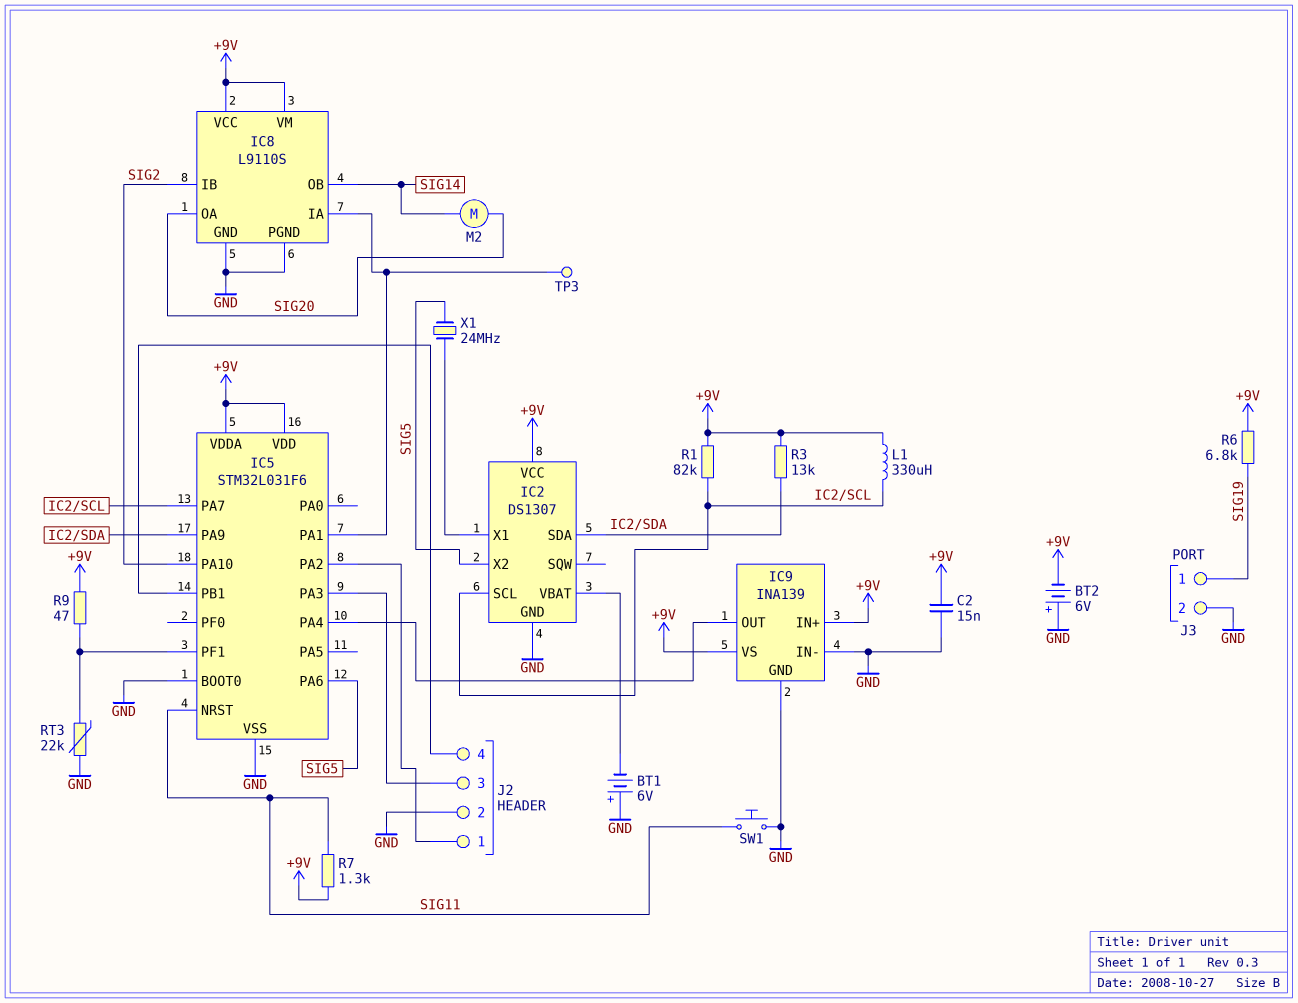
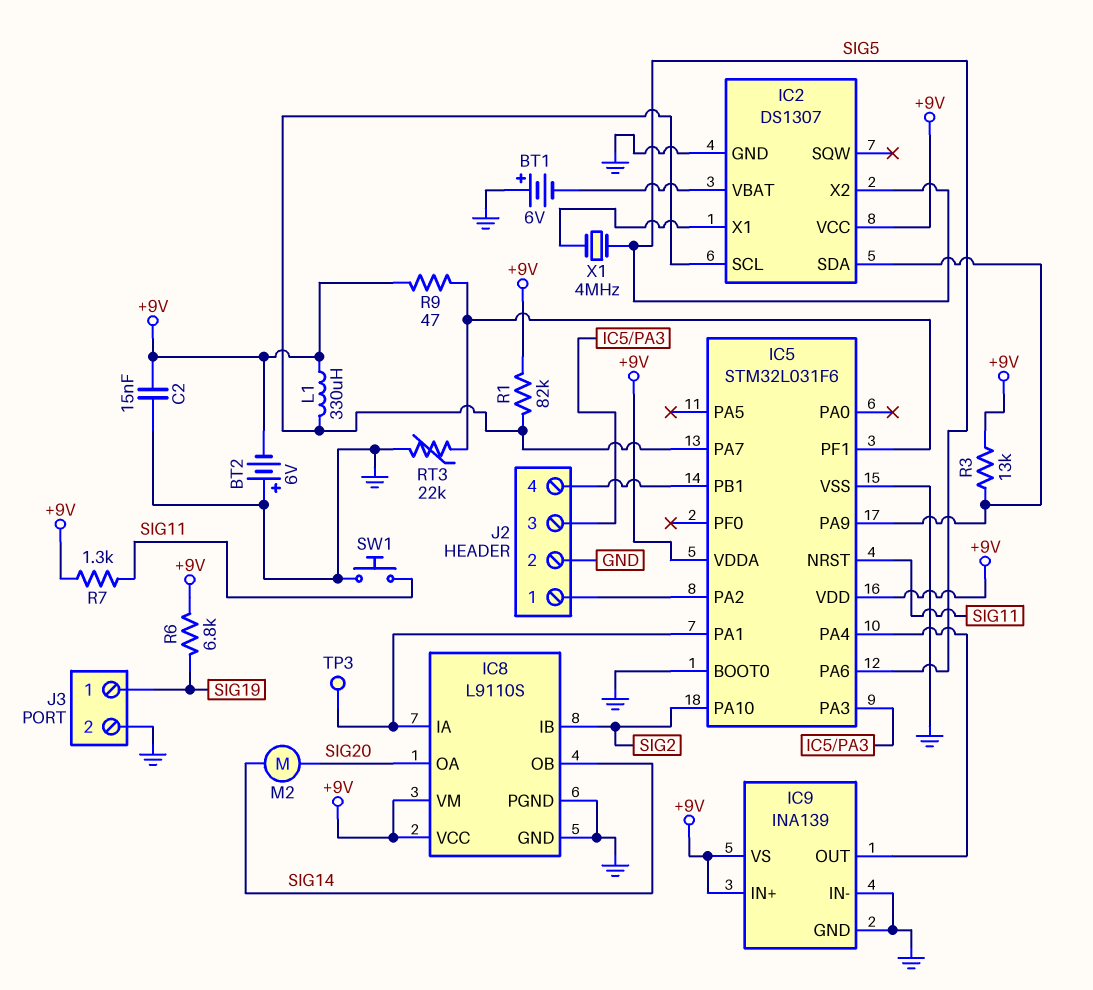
X1: 24MHz (IC2/X1, SIG5) -> 4MHz (IC2/X1, SIG5)

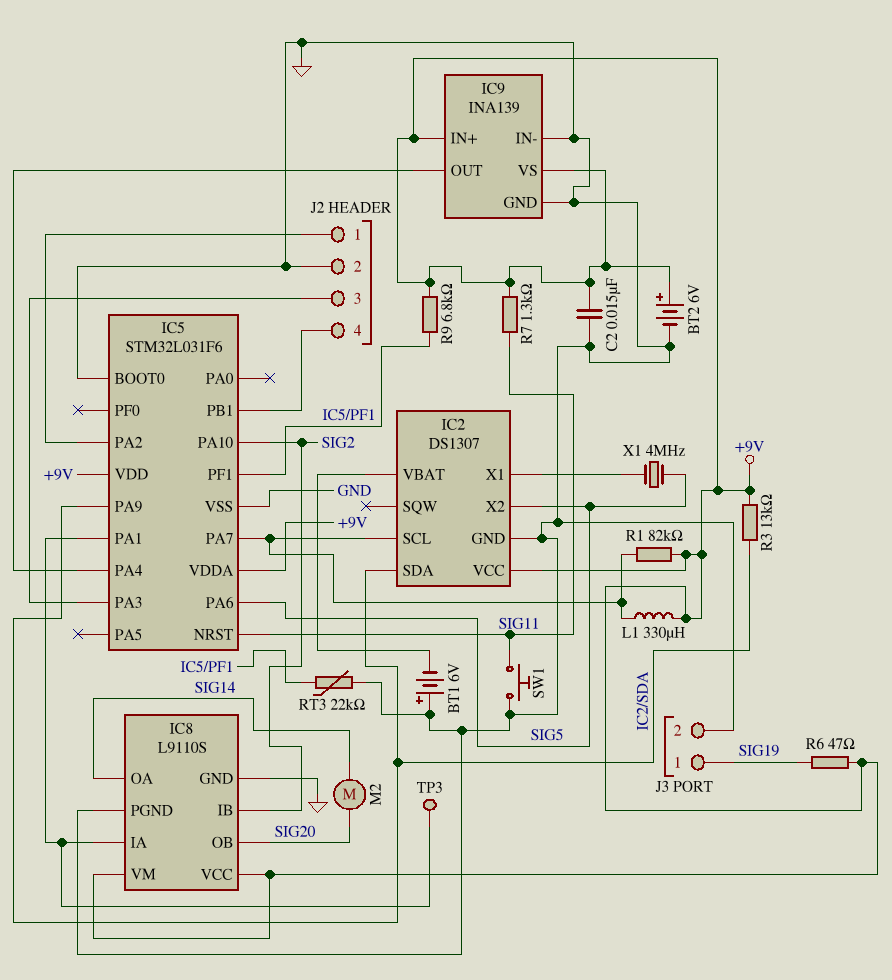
BT2: 6V (plus GND, minus +9V) -> 6V (plus +9V, minus GND)
IC8 pin OA: SIG20 -> SIG14
IC8 pin OB: SIG14 -> SIG20
R6: 6.8k (+9V, SIG19) -> 47 (+9V, SIG19)
R9: 47 (+9V, IC5/PF1) -> 6.8k (+9V, IC5/PF1)

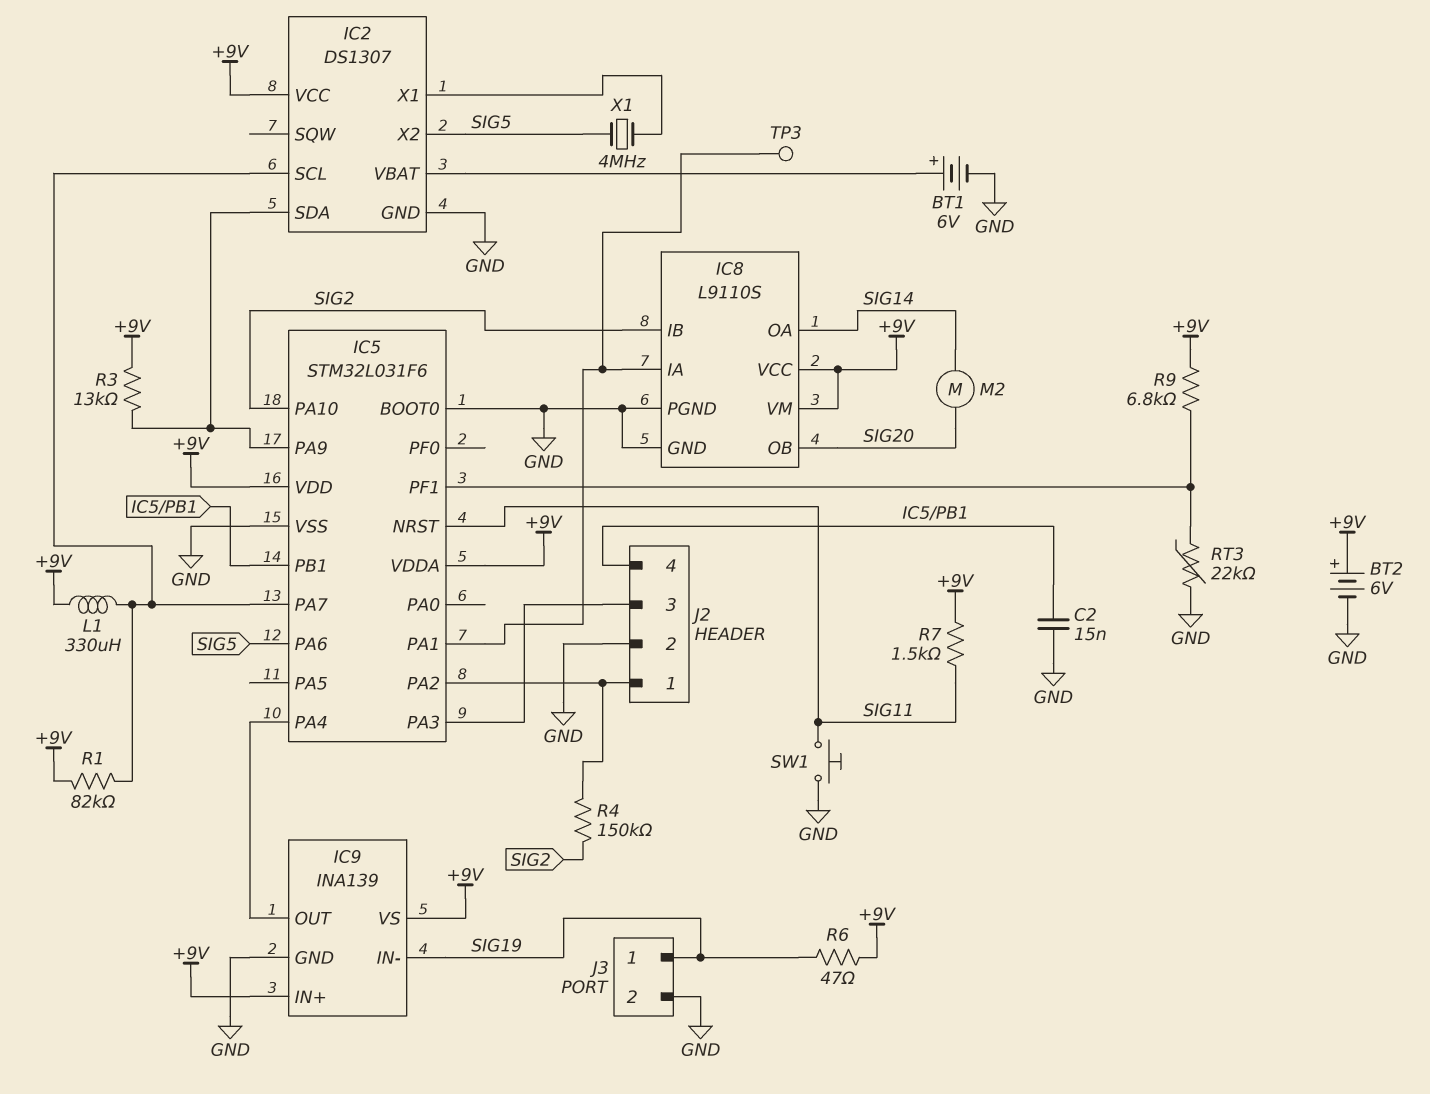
BT1: 6V (plus GND, minus IC2/VBAT) -> 6V (plus IC2/VBAT, minus GND)
C2: 15nF (+9V, GND) -> 15nF (GND, IC5/PB1)
IC9 pin IN-: GND -> SIG19
R4: none -> 150k (IC5/PA2, SIG2)
R7: 1.3k (+9V, SIG11) -> 1.5k (+9V, SIG11)

